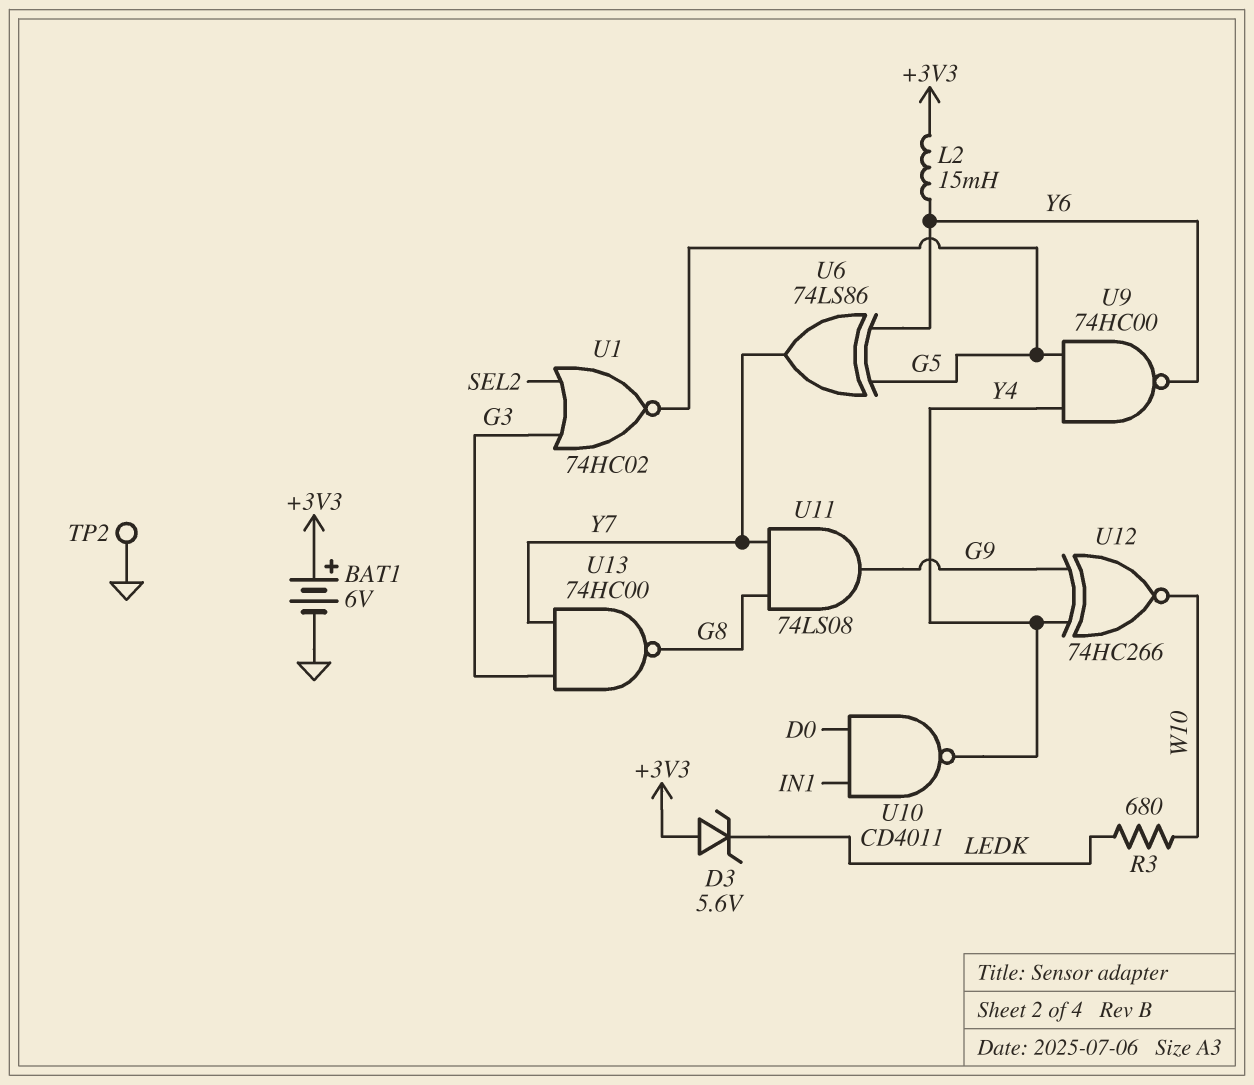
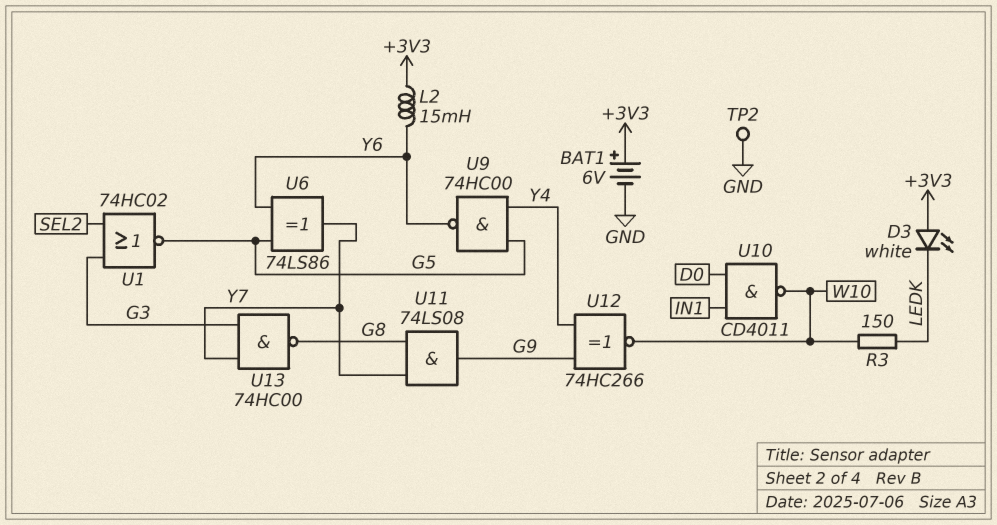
D3: zener 5.6V (A +3V3, K LEDK) -> LED white (A +3V3, K LEDK)
R3: 680 (LEDK, W10) -> 150 (LEDK, W10)
U10: NAND CD4011 (in D0, in IN1, out Y4) -> NAND CD4011 (in D0, in IN1, out W10)

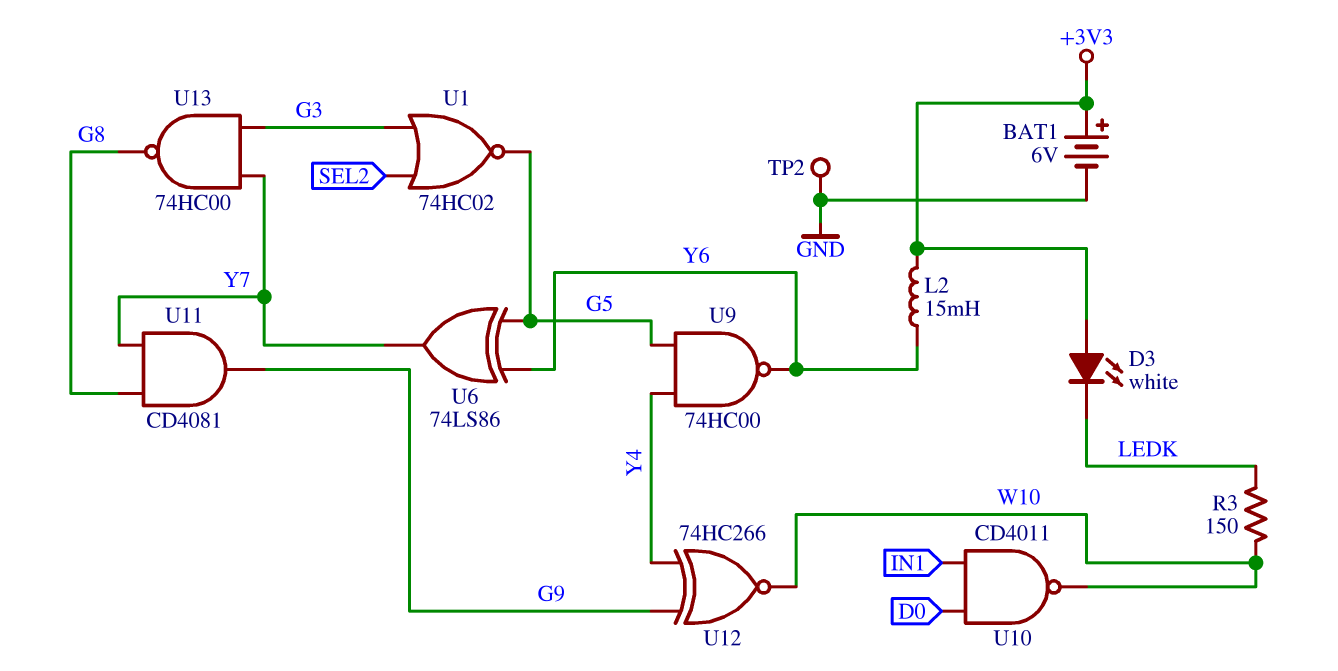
U11: AND 74LS08 (in G8, in Y7, out G9) -> AND CD4081 (in G8, in Y7, out G9)

